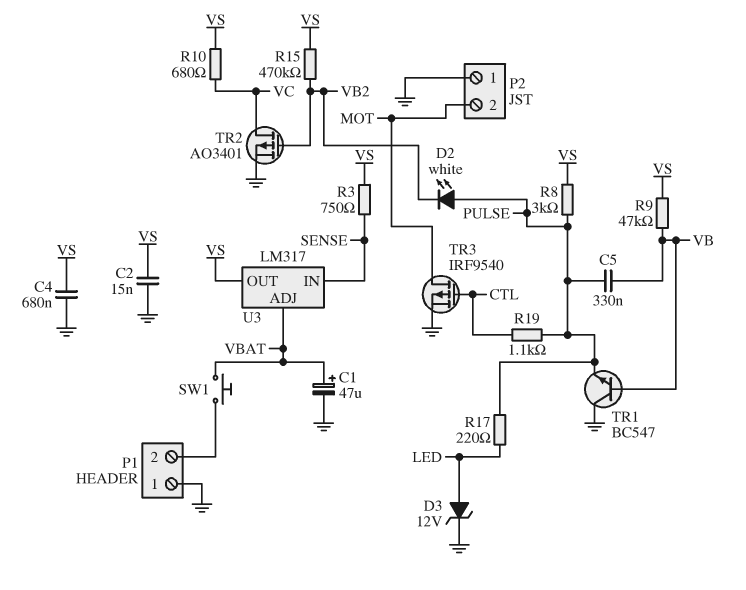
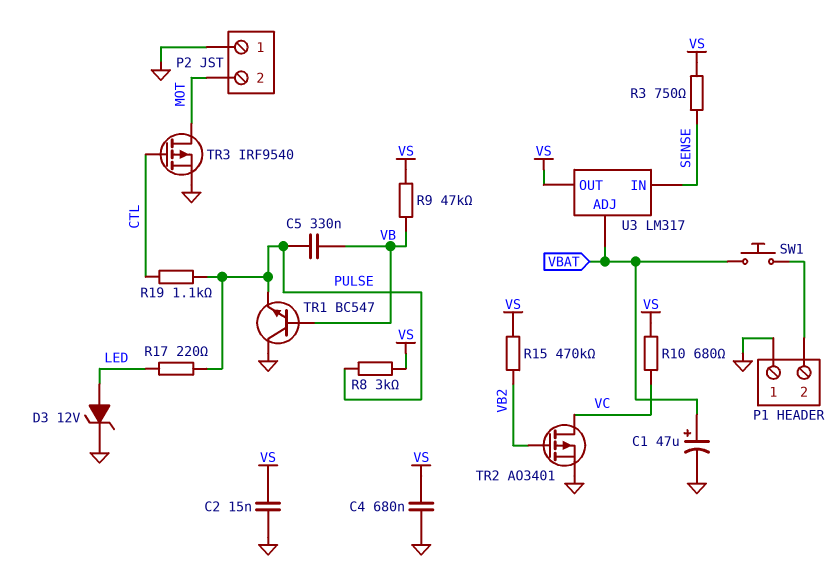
D2: LED white (A PULSE, K VB2) -> none

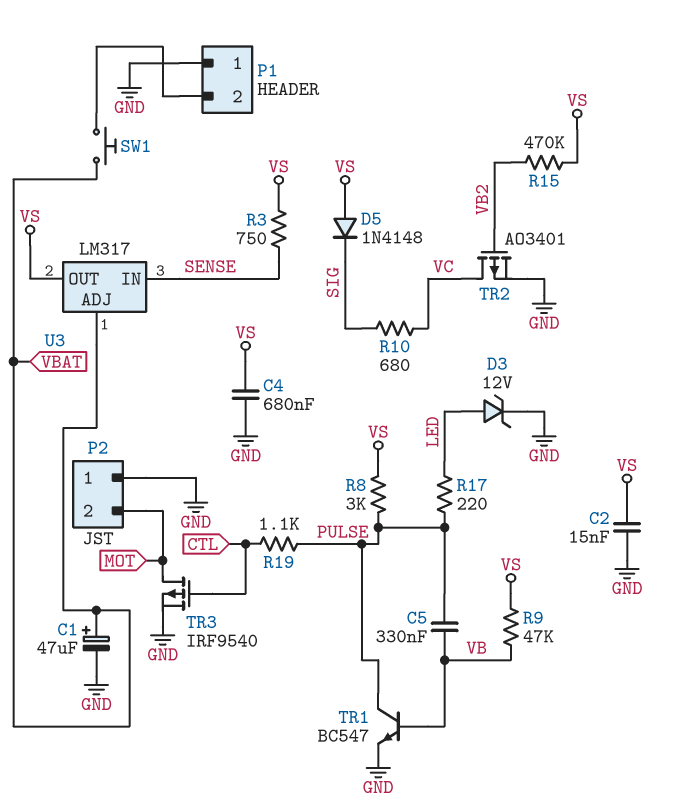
D5: none -> diode 1N4148 (A VS, K SIG)
R10: 680 (VC, VS) -> 680 (SIG, VC)
TR1: NPN BC547 (B VB, C GND, E PULSE) -> NPN BC547 (B VB, C PULSE, E GND)

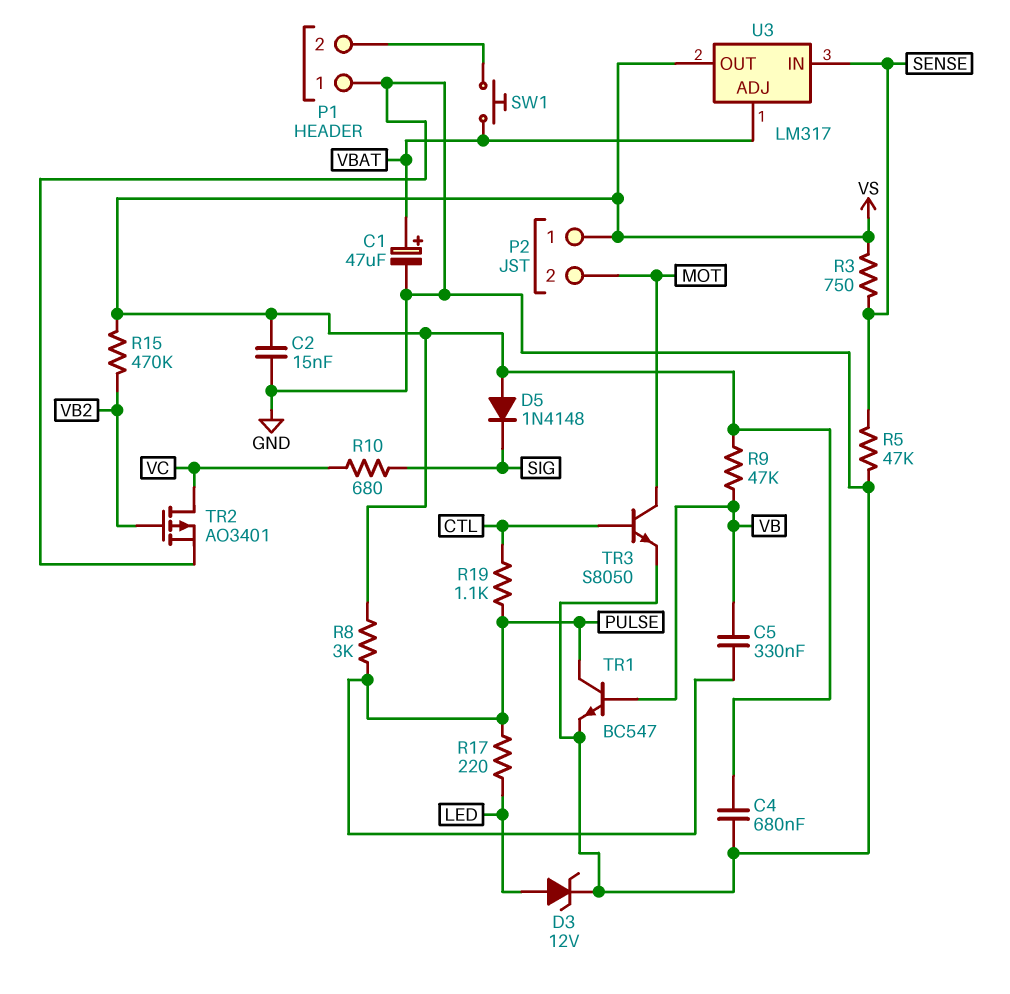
P2 pin 1: GND -> VS
R5: none -> 47k (GND, SENSE)
TR3: PMOS IRF9540 (G CTL, D MOT, S GND) -> NPN S8050 (B CTL, C MOT, E GND)

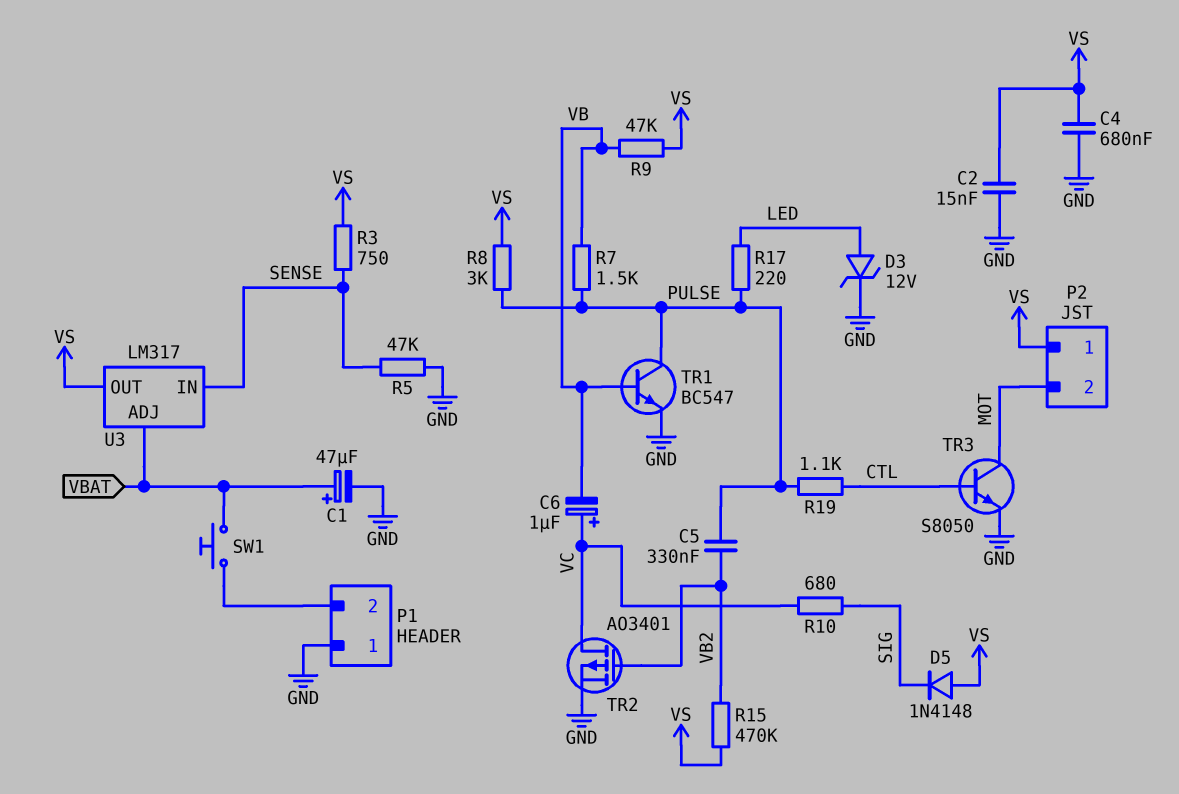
C5: 330nF (PULSE, VB) -> 330nF (PULSE, VB2)
C6: none -> 1uF (plus VC, minus VB)
R7: none -> 1.5k (PULSE, VB)

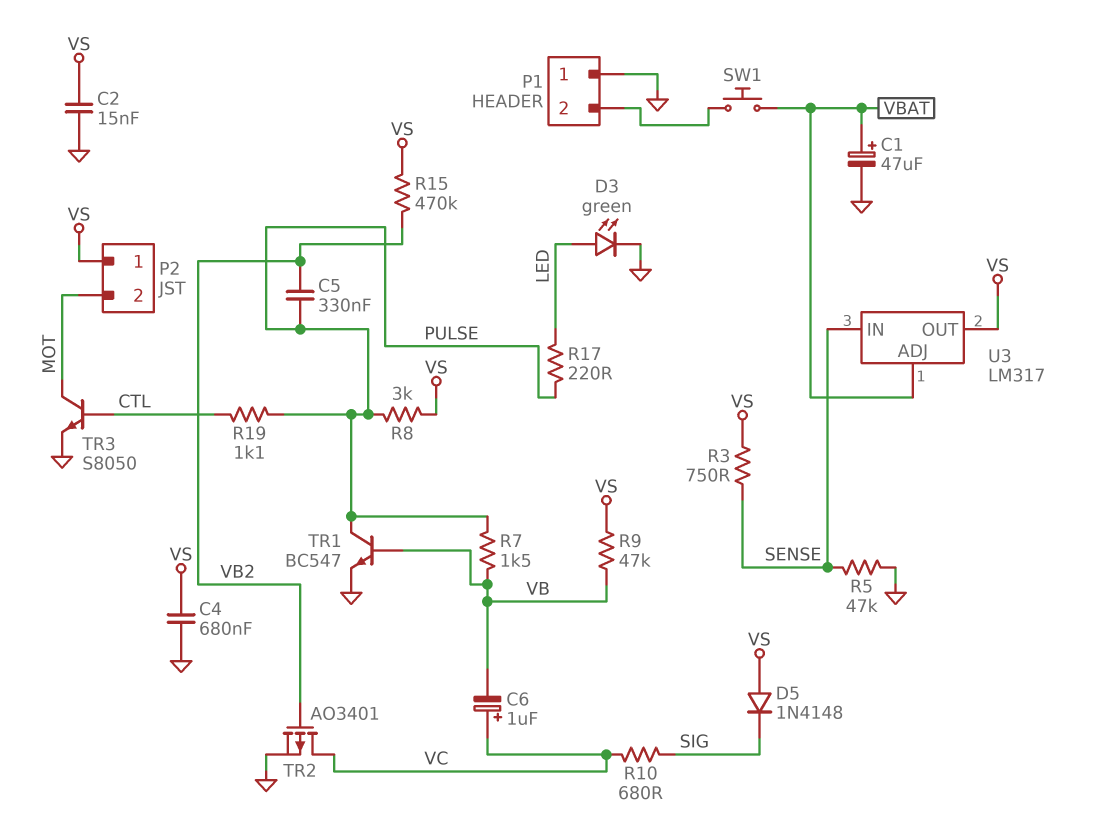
D3: zener 12V (A LED, K GND) -> LED green (A LED, K GND)

